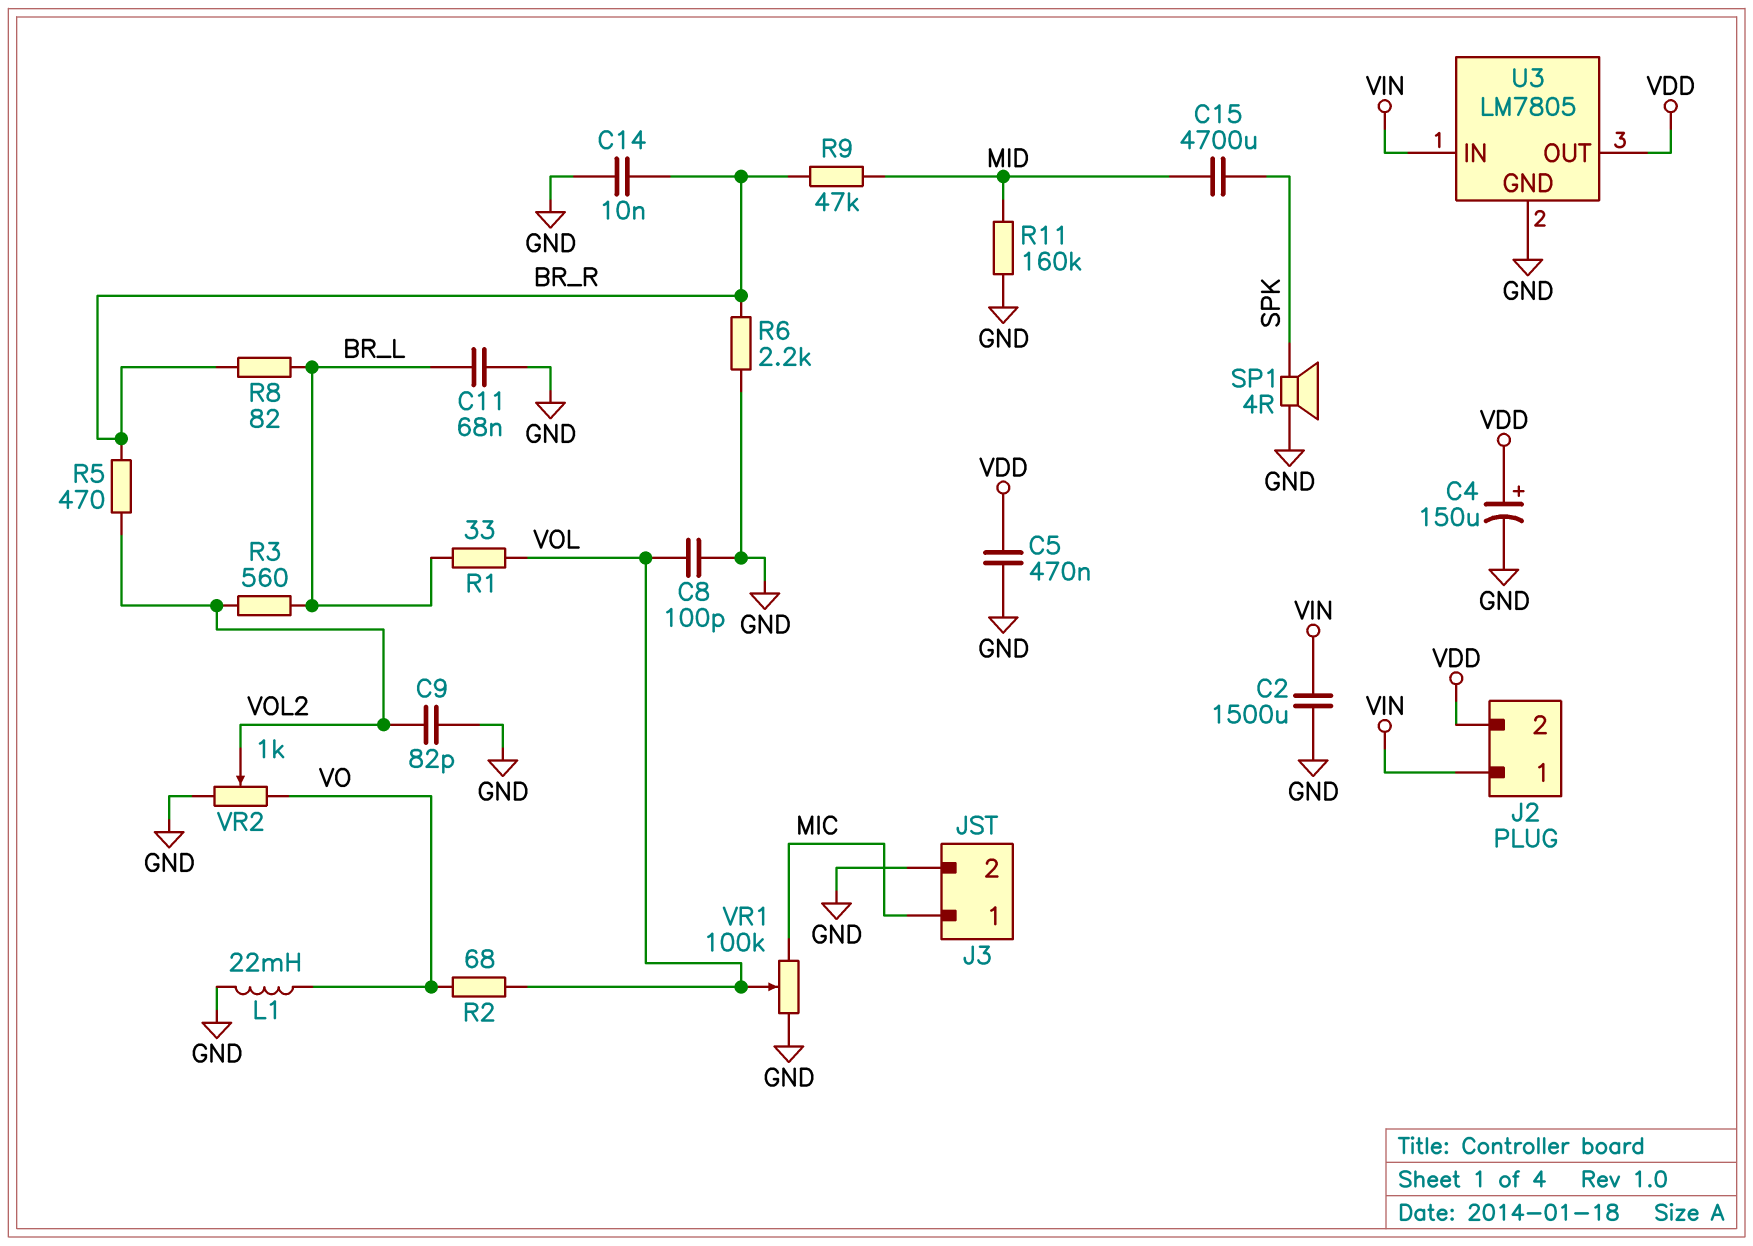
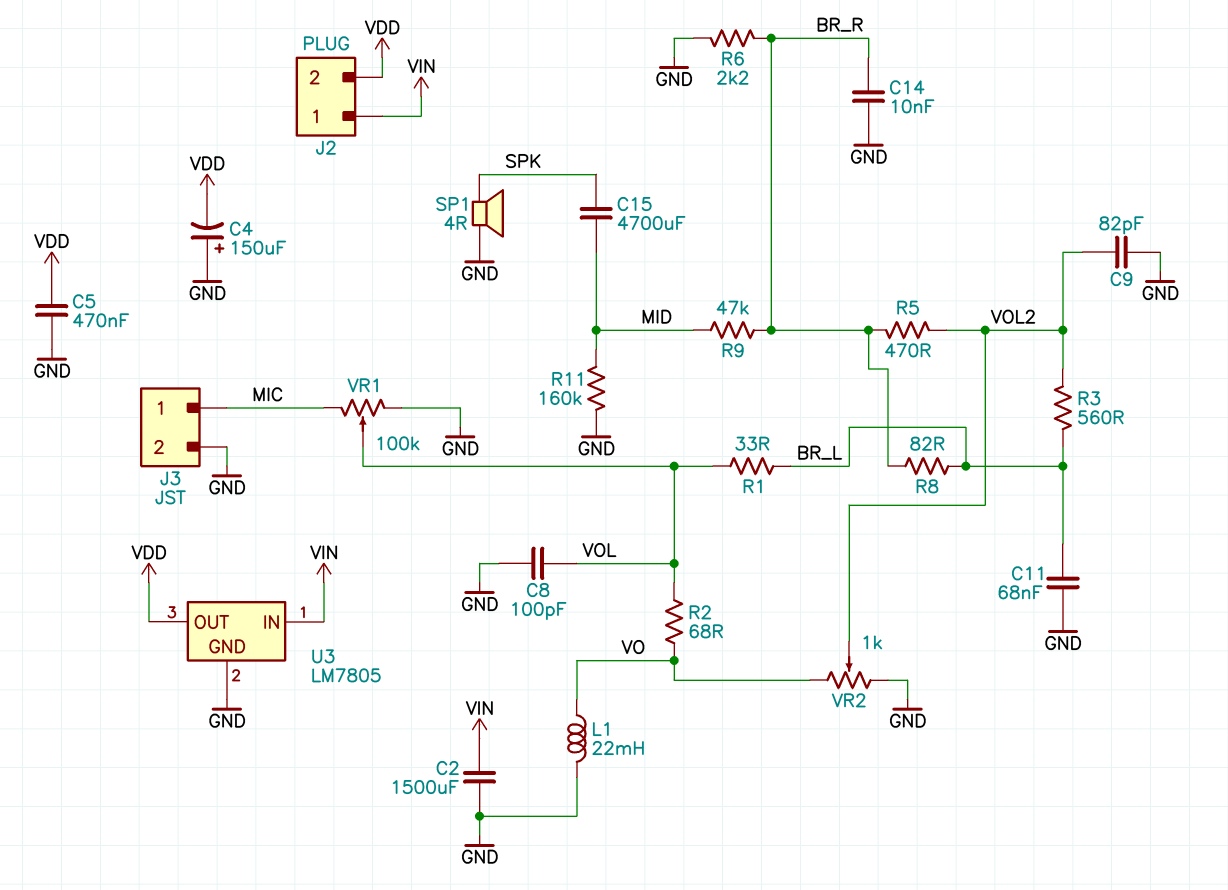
C4: 150uF (plus VDD, minus GND) -> 150uF (plus GND, minus VDD)

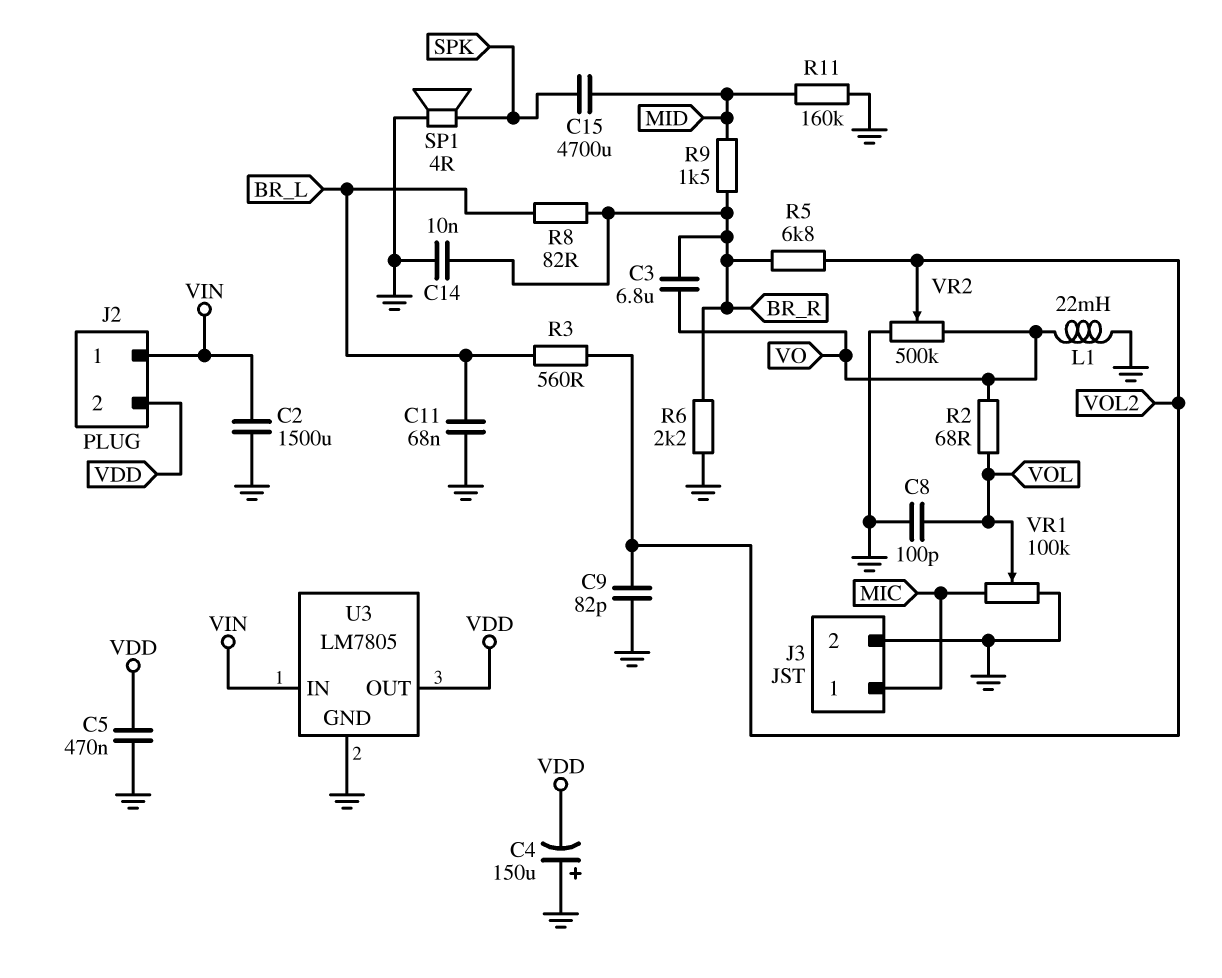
C3: none -> 6.8uF (BR_R, VO)
R1: 33 (BR_L, VOL) -> none
R5: 470 (BR_R, VOL2) -> 6.8k (BR_R, VOL2)
R9: 47k (BR_R, MID) -> 1.5k (BR_R, MID)
VR2: 1k (GND, VO, wiper VOL2) -> 500k (GND, VO, wiper VOL2)

